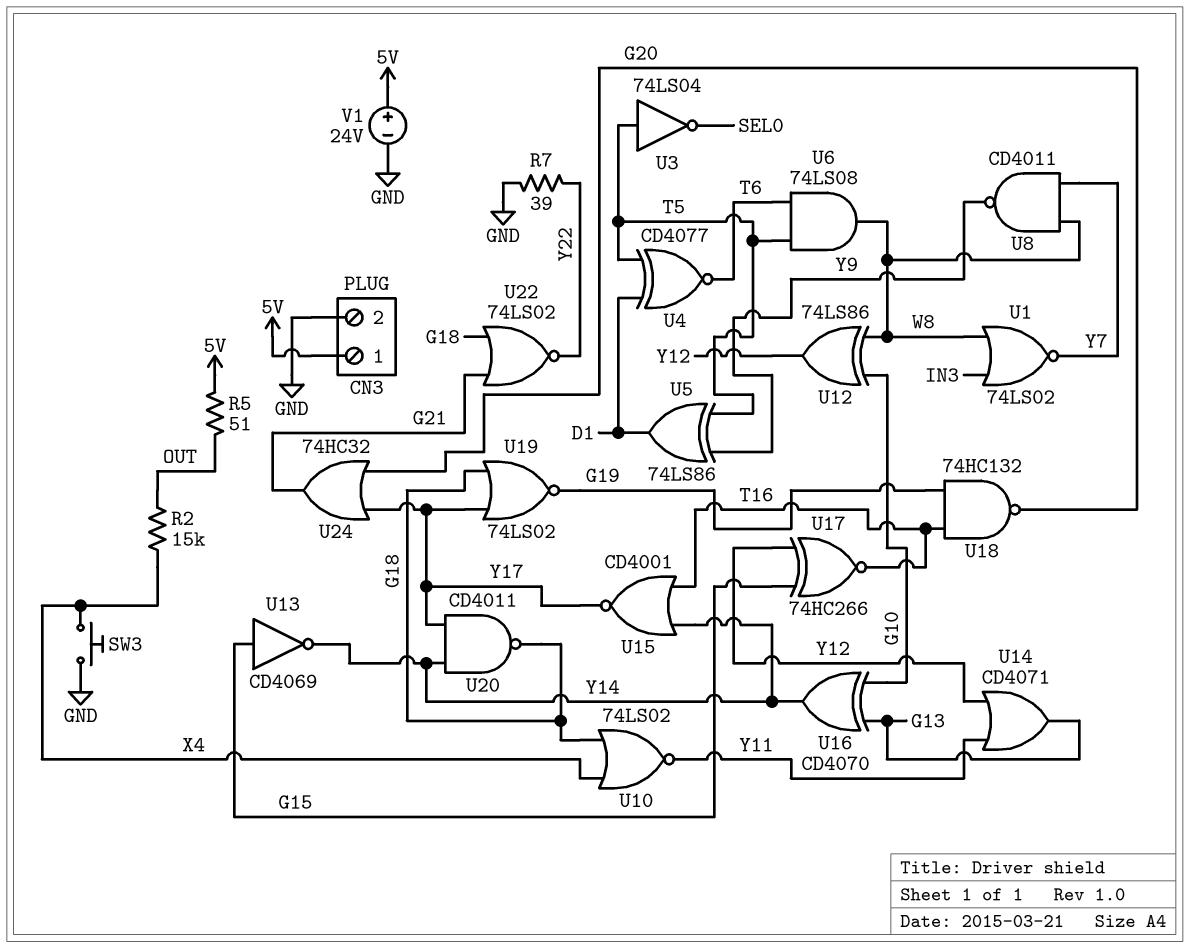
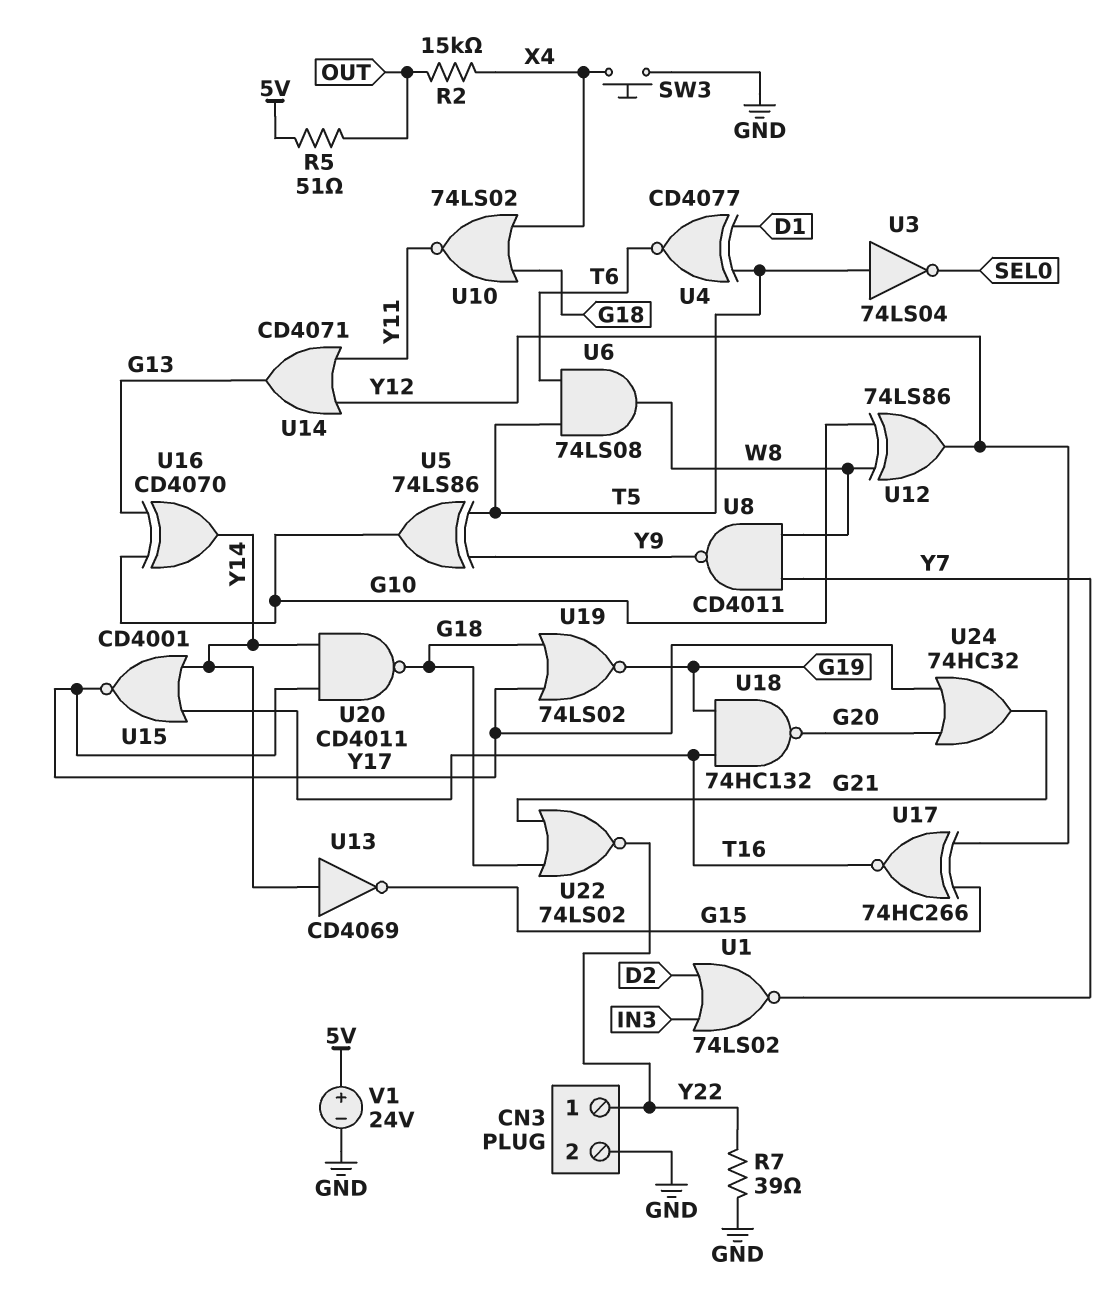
CN3 pin 1: 5V -> Y22
U1: NOR 74LS02 (in IN3, in W8, out Y7) -> NOR 74LS02 (in D2, in IN3, out Y7)
U5: XOR 74LS86 (in T5, in Y9, out D1) -> XOR 74LS86 (in T5, in Y9, out G10)
U13: NOT CD4069 (in G15, out Y14) -> NOT CD4069 (in Y14, out G15)

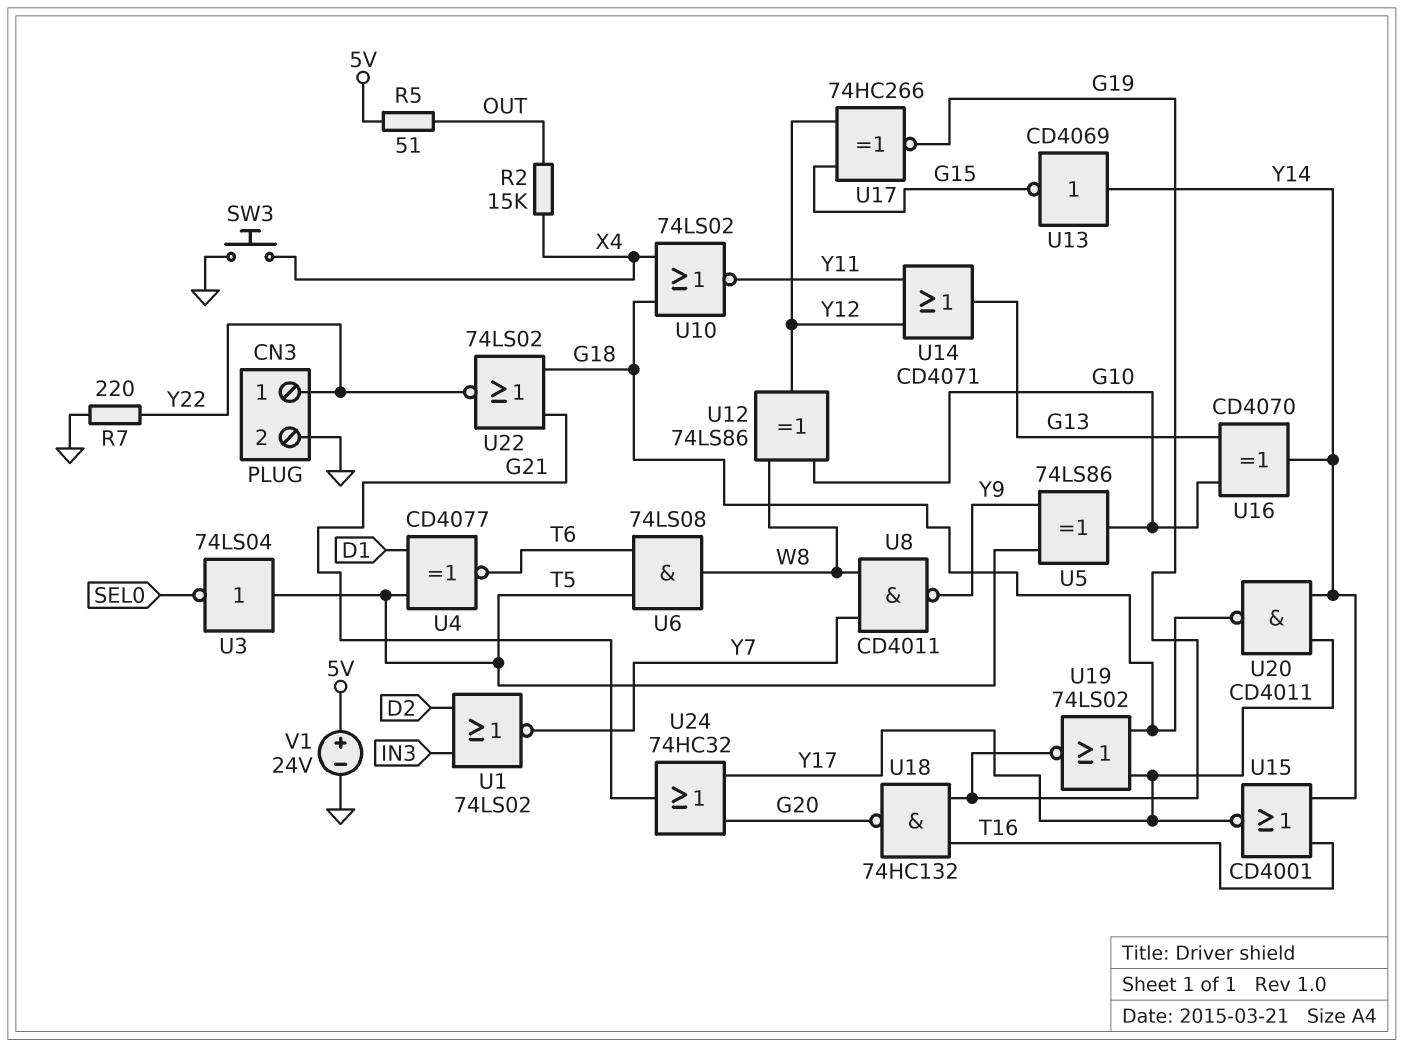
R7: 39 (GND, Y22) -> 220 (GND, Y22)
U17: XNOR 74HC266 (in G15, in Y12, out T16) -> XNOR 74HC266 (in G15, in Y12, out G19)

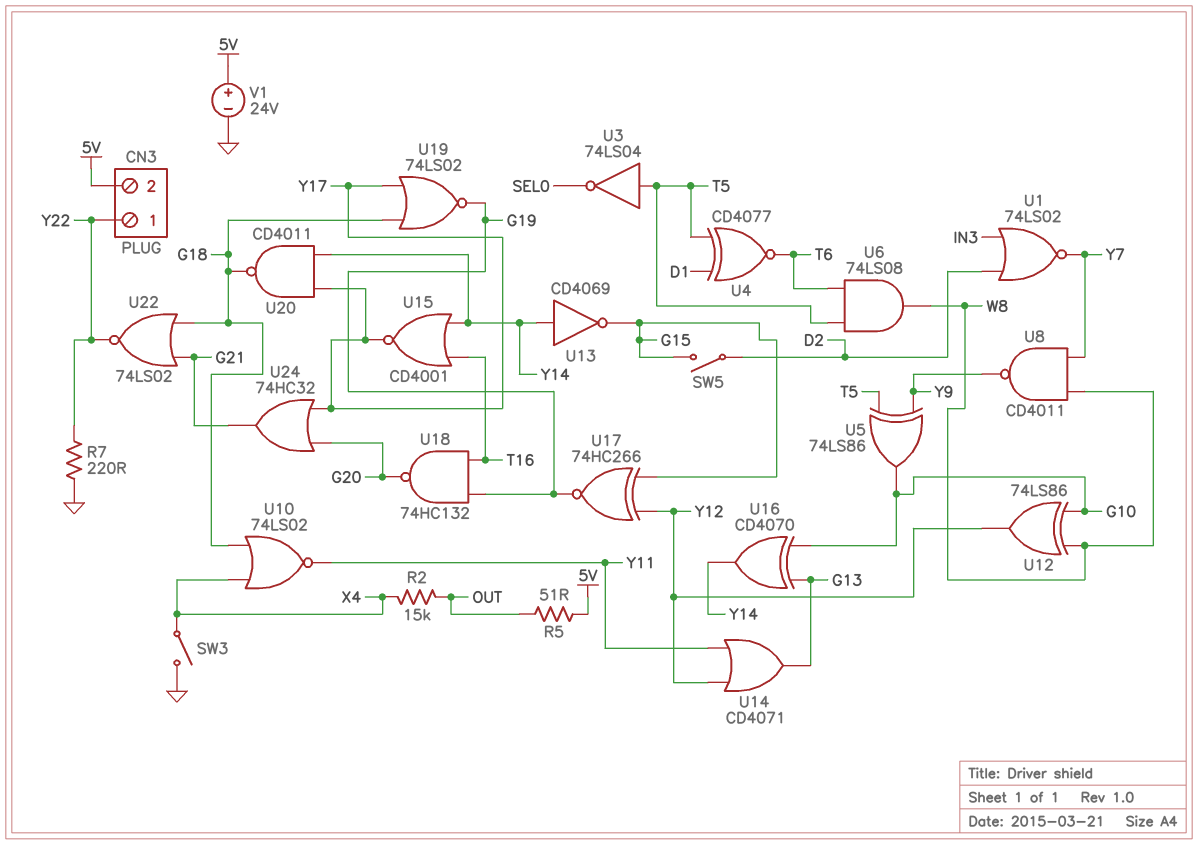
CN3 pin 2: GND -> 5V
SW3: button (GND, X4) -> switch (GND, X4)
SW5: none -> switch (D2, G15)

